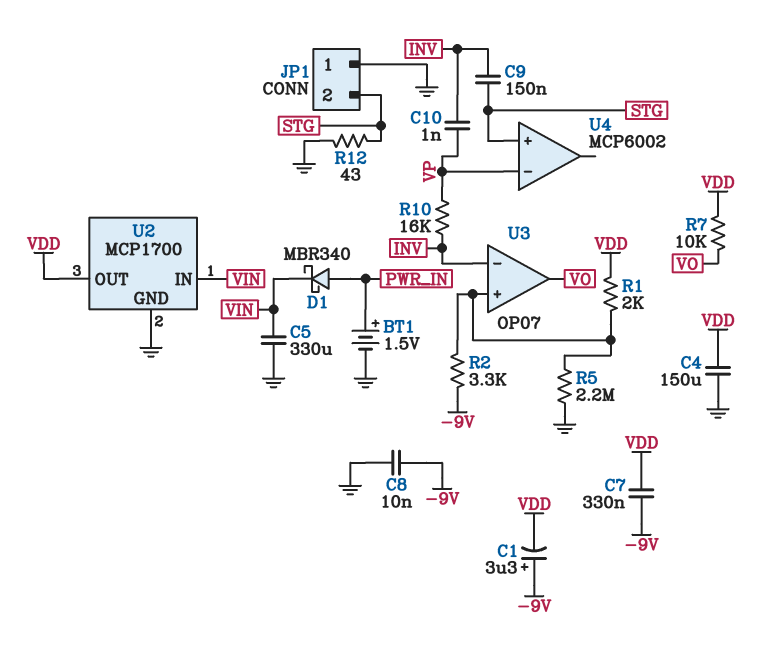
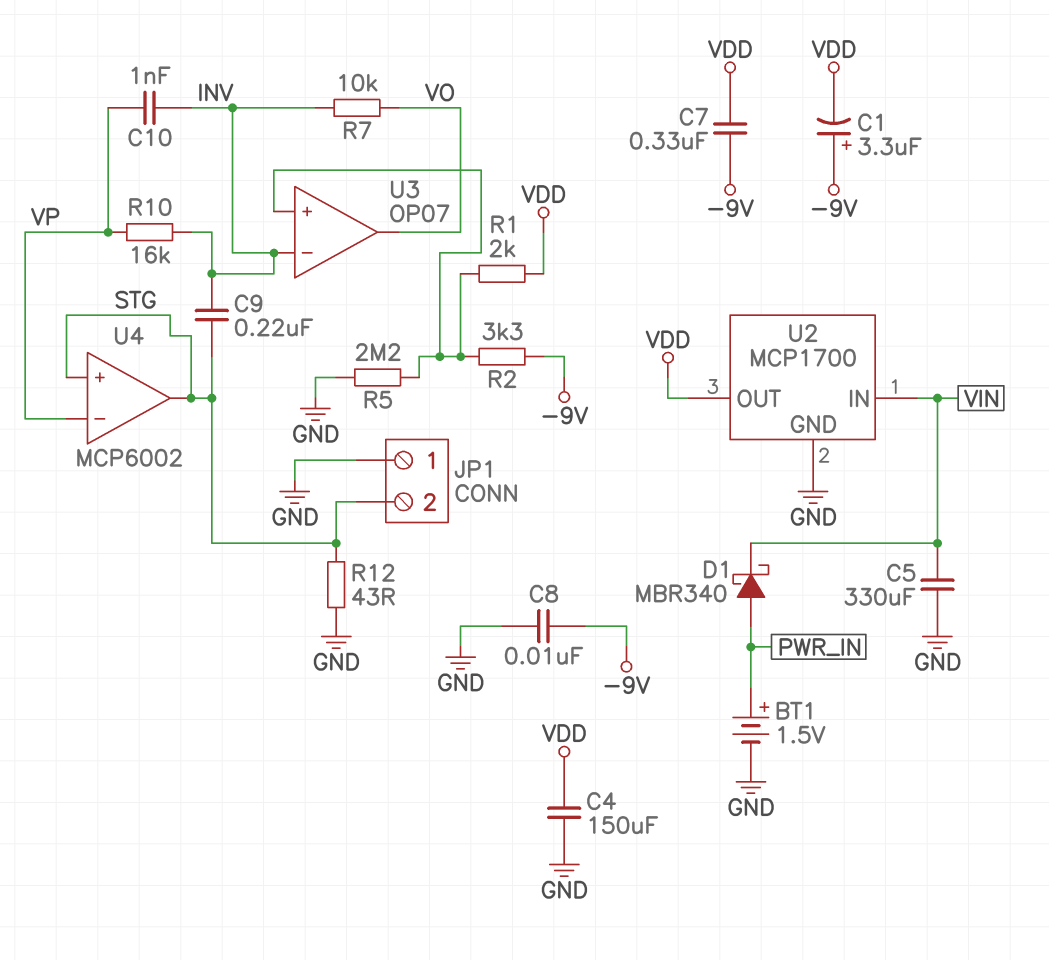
C9: 150nF (INV, STG) -> 220nF (INV, STG)
R7: 10k (VDD, VO) -> 10k (INV, VO)
U4 pin out: none -> STG

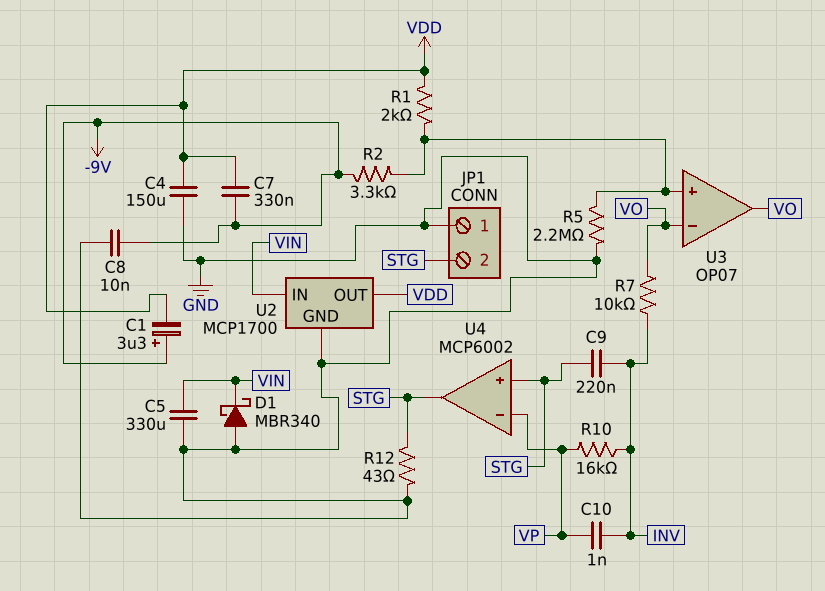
BT1: 1.5V (plus PWR_IN, minus GND) -> none
D1: schottky MBR340 (A PWR_IN, K VIN) -> schottky MBR340 (A GND, K VIN)
U3 pin in-: INV -> VO

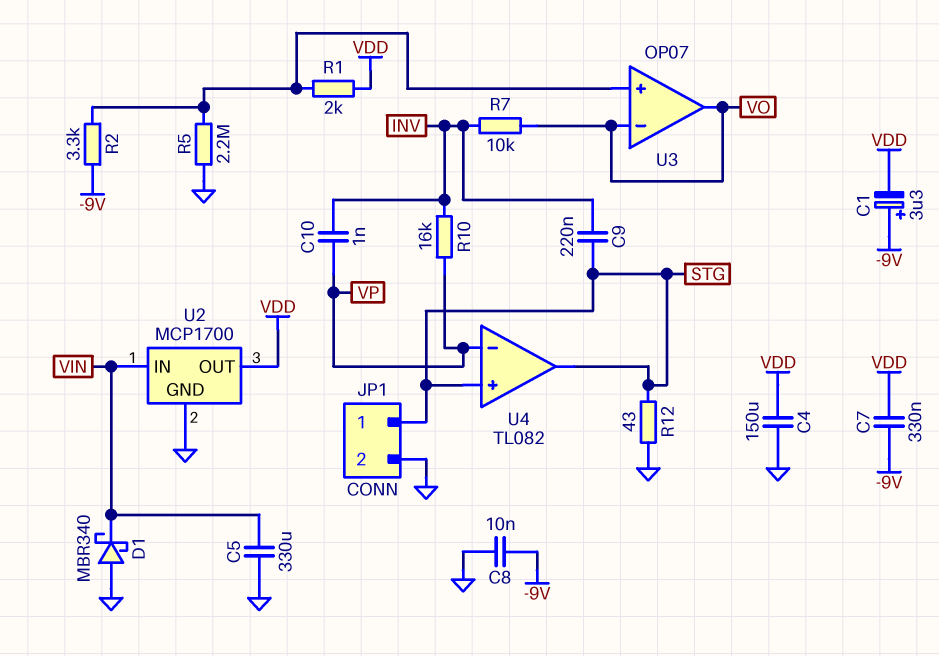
JP1 pin 1: GND -> STG
JP1 pin 2: STG -> GND
U4: MCP6002 -> TL082

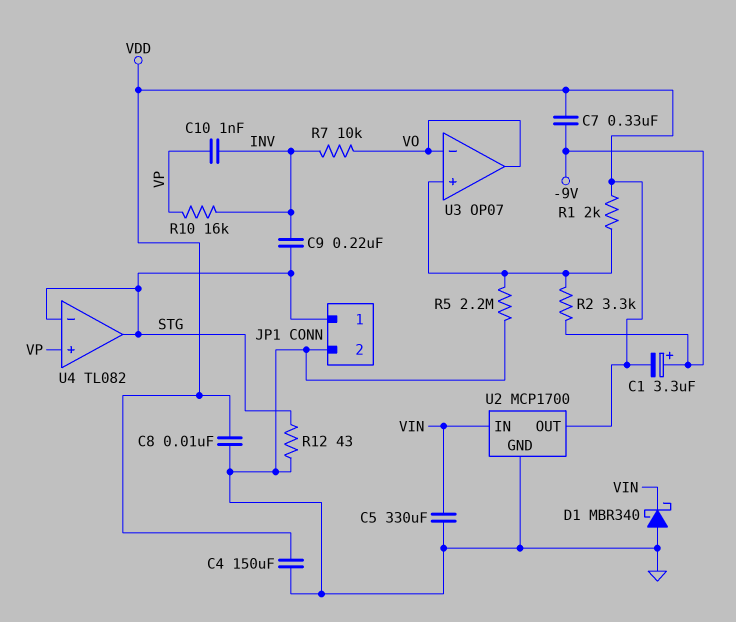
C8: 10nF (-9V, GND) -> 10nF (GND, VDD)
U4 pin in+: STG -> VP
U4 pin in-: VP -> STG

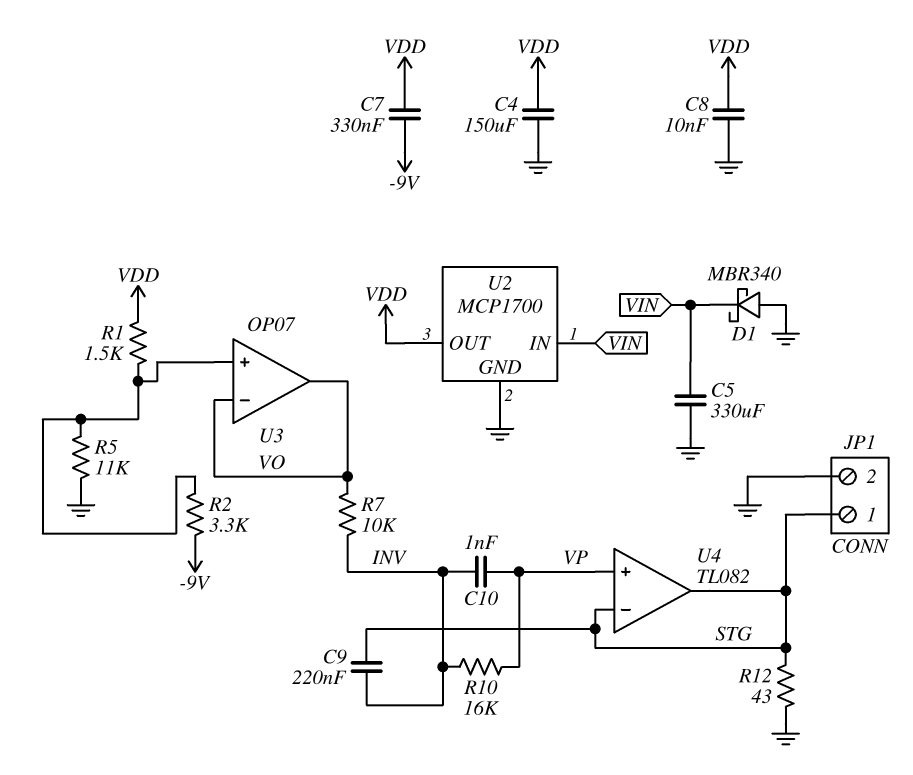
C1: 3.3uF (plus -9V, minus VDD) -> none
R1: 2k (U3/in+, VDD) -> 1.5k (U3/in+, VDD)
R5: 2.2M (GND, U3/in+) -> 11k (GND, U3/in+)

